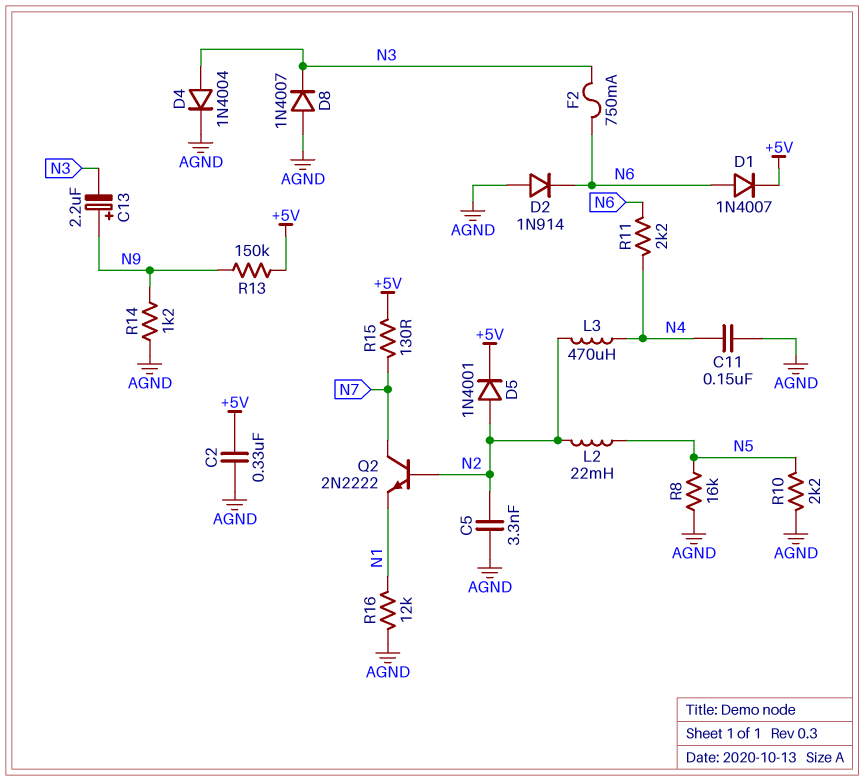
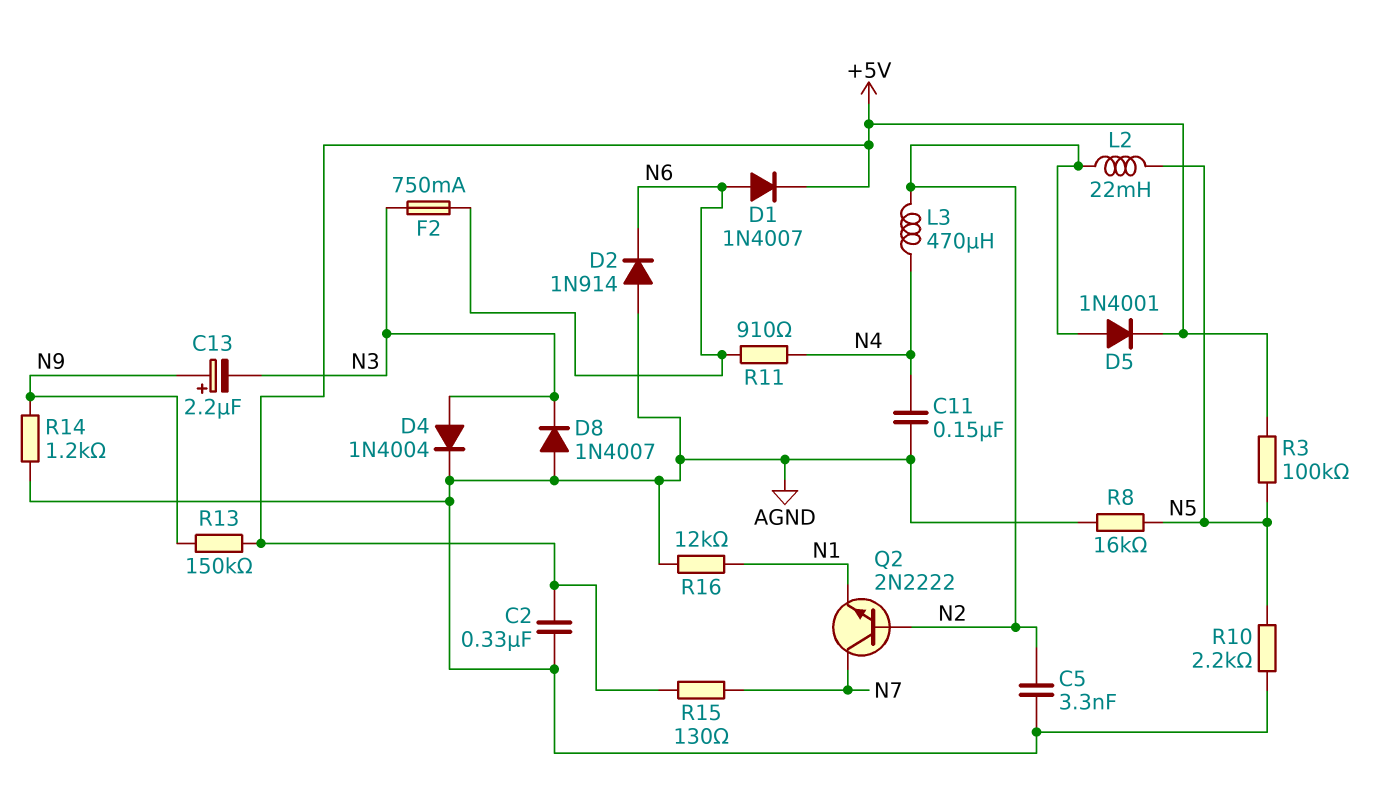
R3: none -> 100k (+5V, N5)
R11: 2.2k (N4, N6) -> 910 (N4, N6)

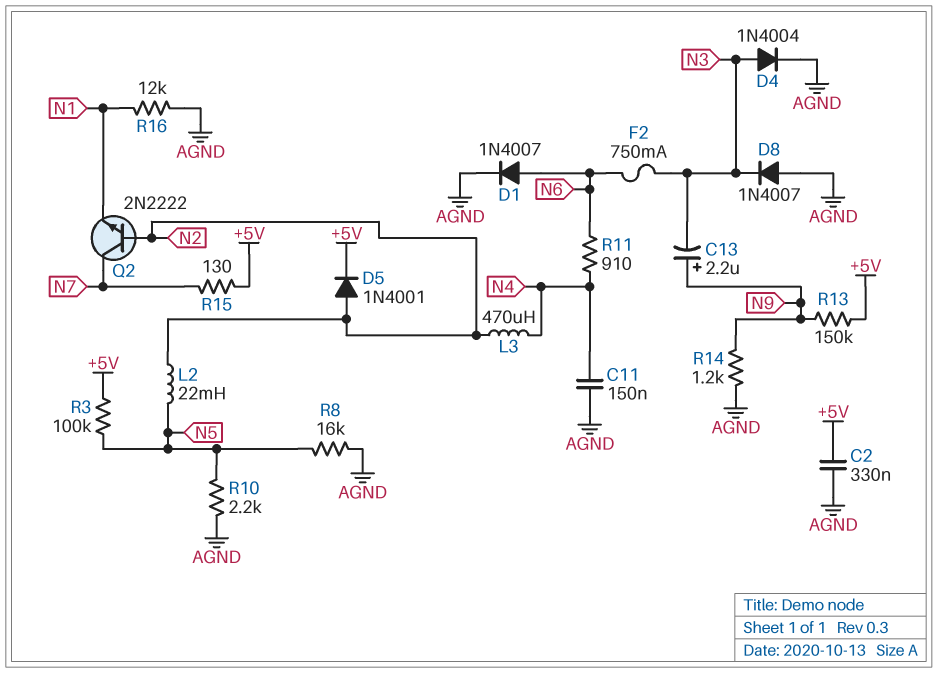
C5: 3.3nF (AGND, N2) -> none
D1: diode 1N4007 (A N6, K +5V) -> diode 1N4007 (A N6, K AGND)
D2: diode 1N914 (A AGND, K N6) -> none

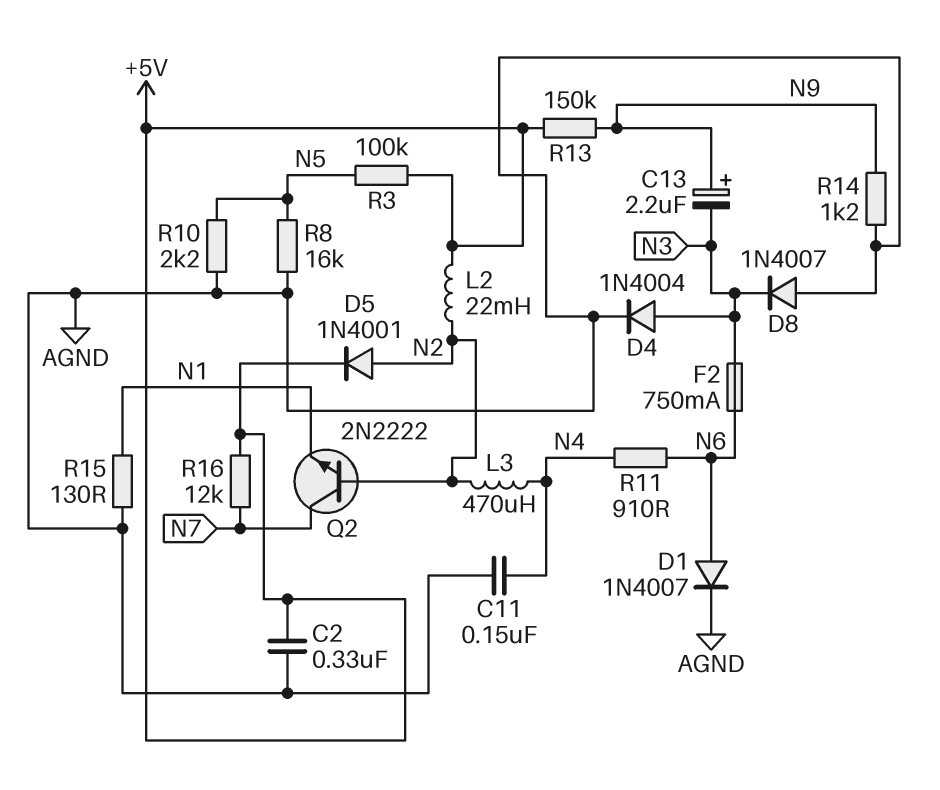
L2: 22mH (N2, N5) -> 22mH (+5V, N2)
R15: 130 (+5V, N7) -> 130 (AGND, N1)
R16: 12k (AGND, N1) -> 12k (+5V, N7)

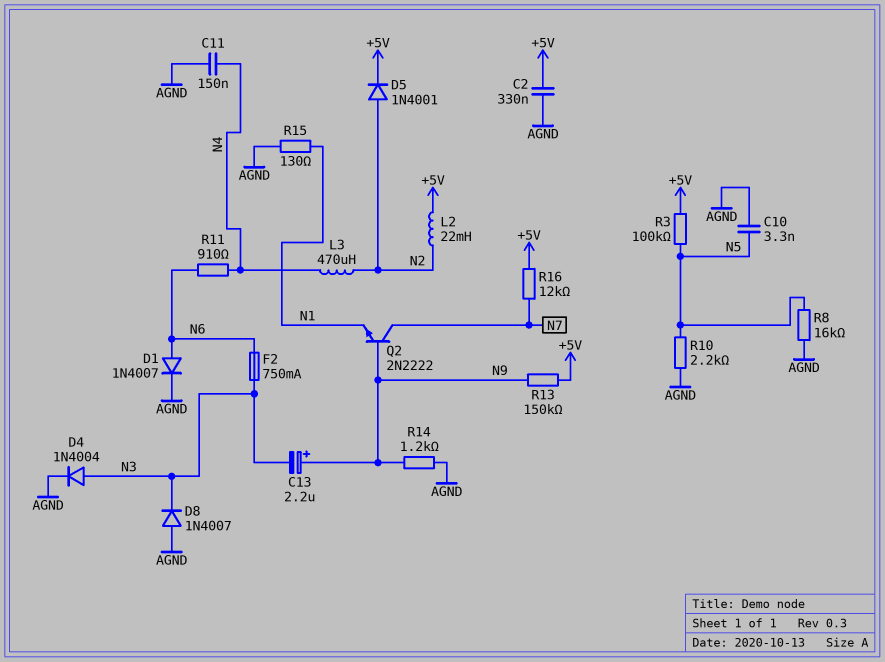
C10: none -> 3.3nF (AGND, N5)
Q2: NPN 2N2222 (B N2, C N7, E N1) -> NPN 2N2222 (B N9, C N7, E N1)

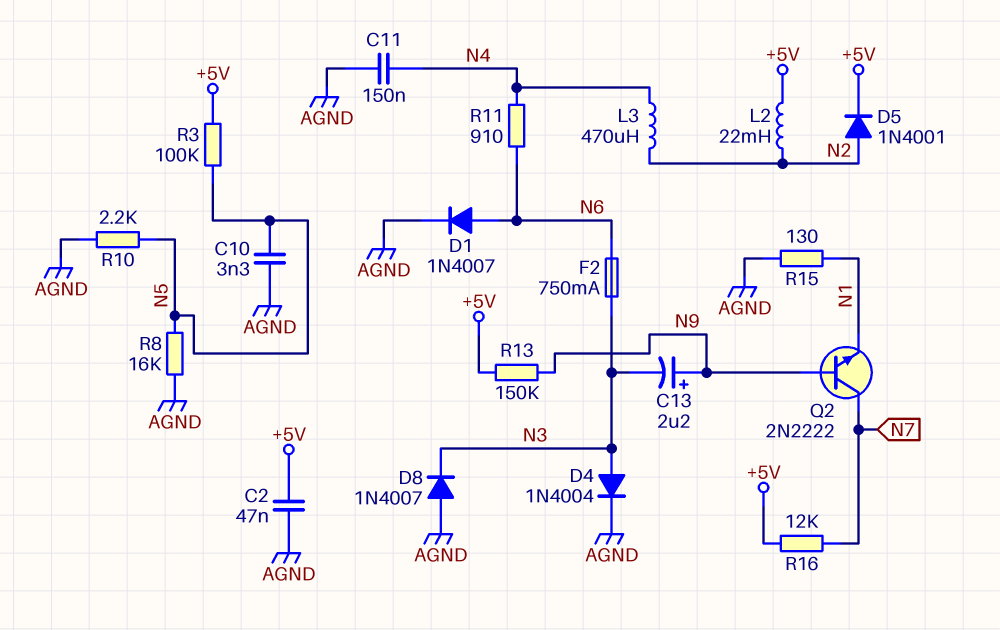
C2: 330nF (+5V, AGND) -> 47nF (+5V, AGND)
R14: 1.2k (AGND, N9) -> none

